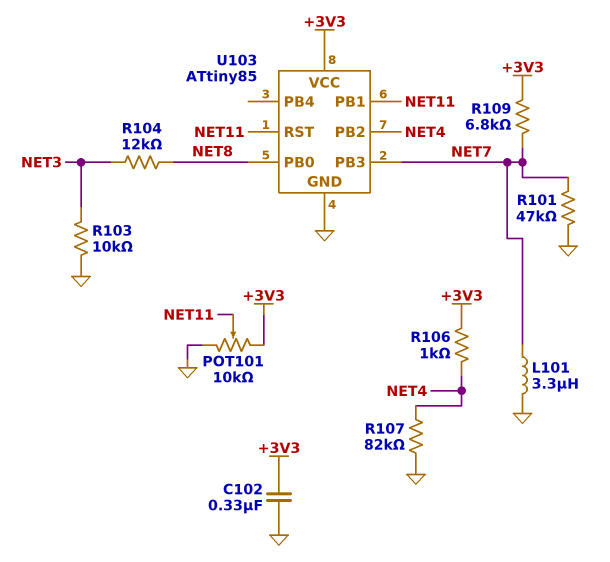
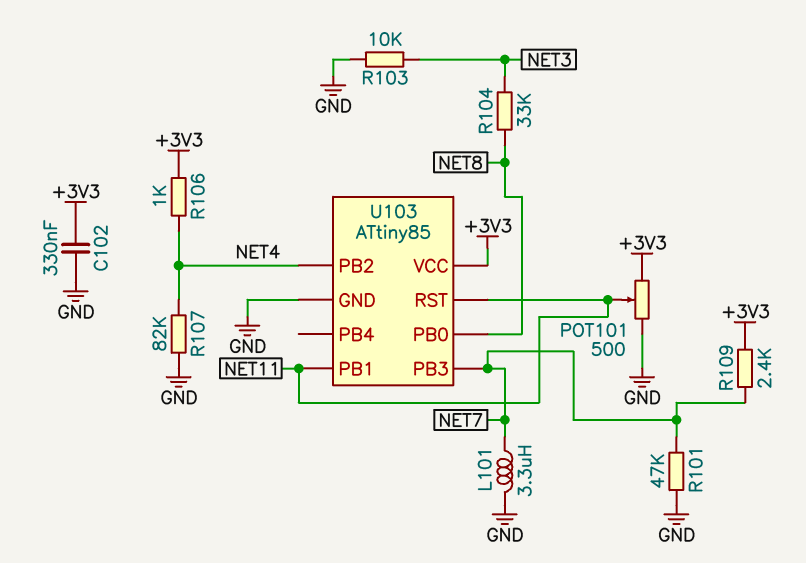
POT101: 10k (+3V3, GND, wiper NET11) -> 500 (+3V3, GND, wiper NET11)
R104: 12k (NET3, NET8) -> 33k (NET3, NET8)
R109: 6.8k (+3V3, NET7) -> 2.4k (+3V3, NET7)

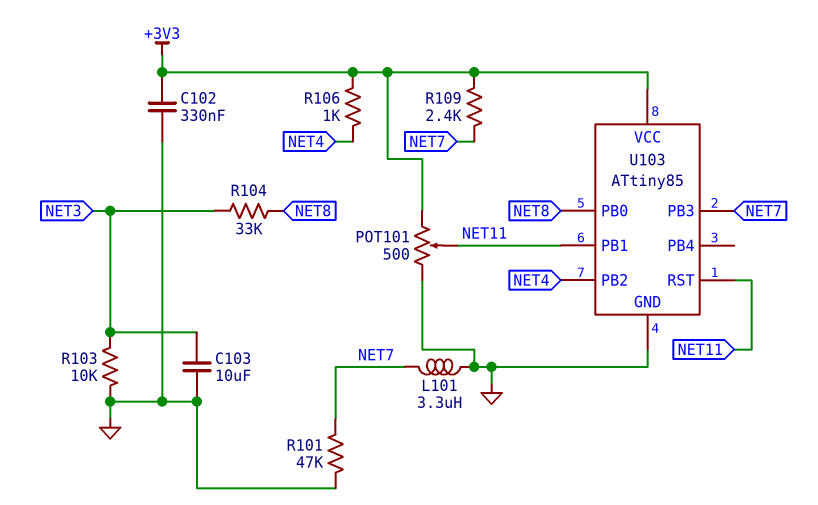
C103: none -> 10uF (GND, NET3)
R107: 82k (GND, NET4) -> none

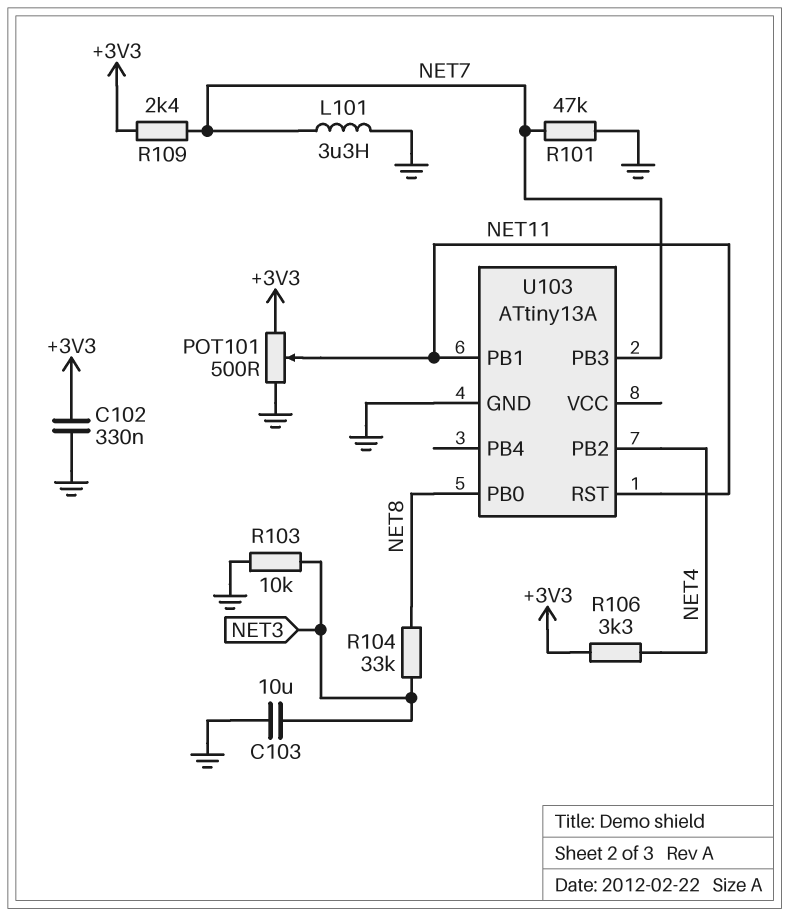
R106: 1k (+3V3, NET4) -> 3.3k (+3V3, NET4)
U103: ATtiny85 -> ATtiny13A
U103 pin VCC: +3V3 -> none

